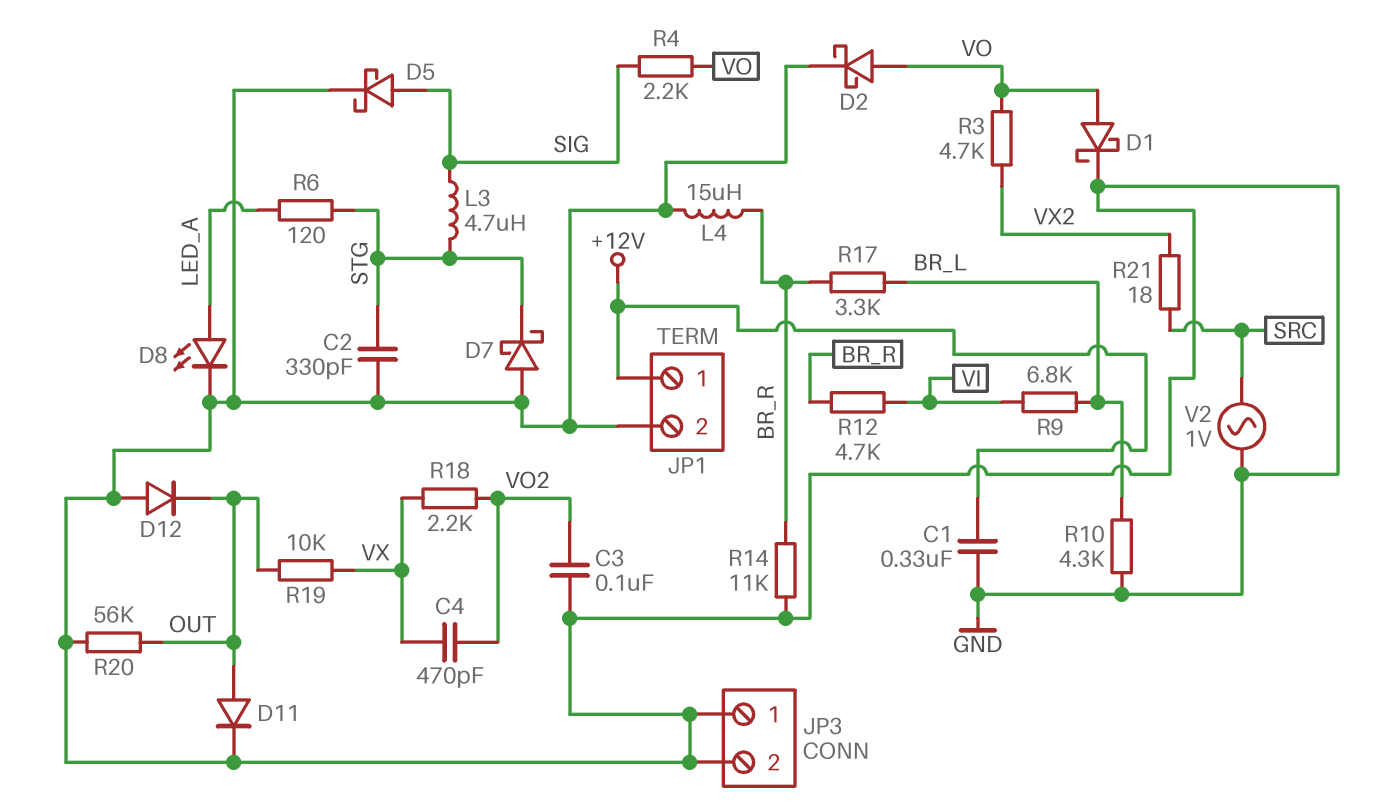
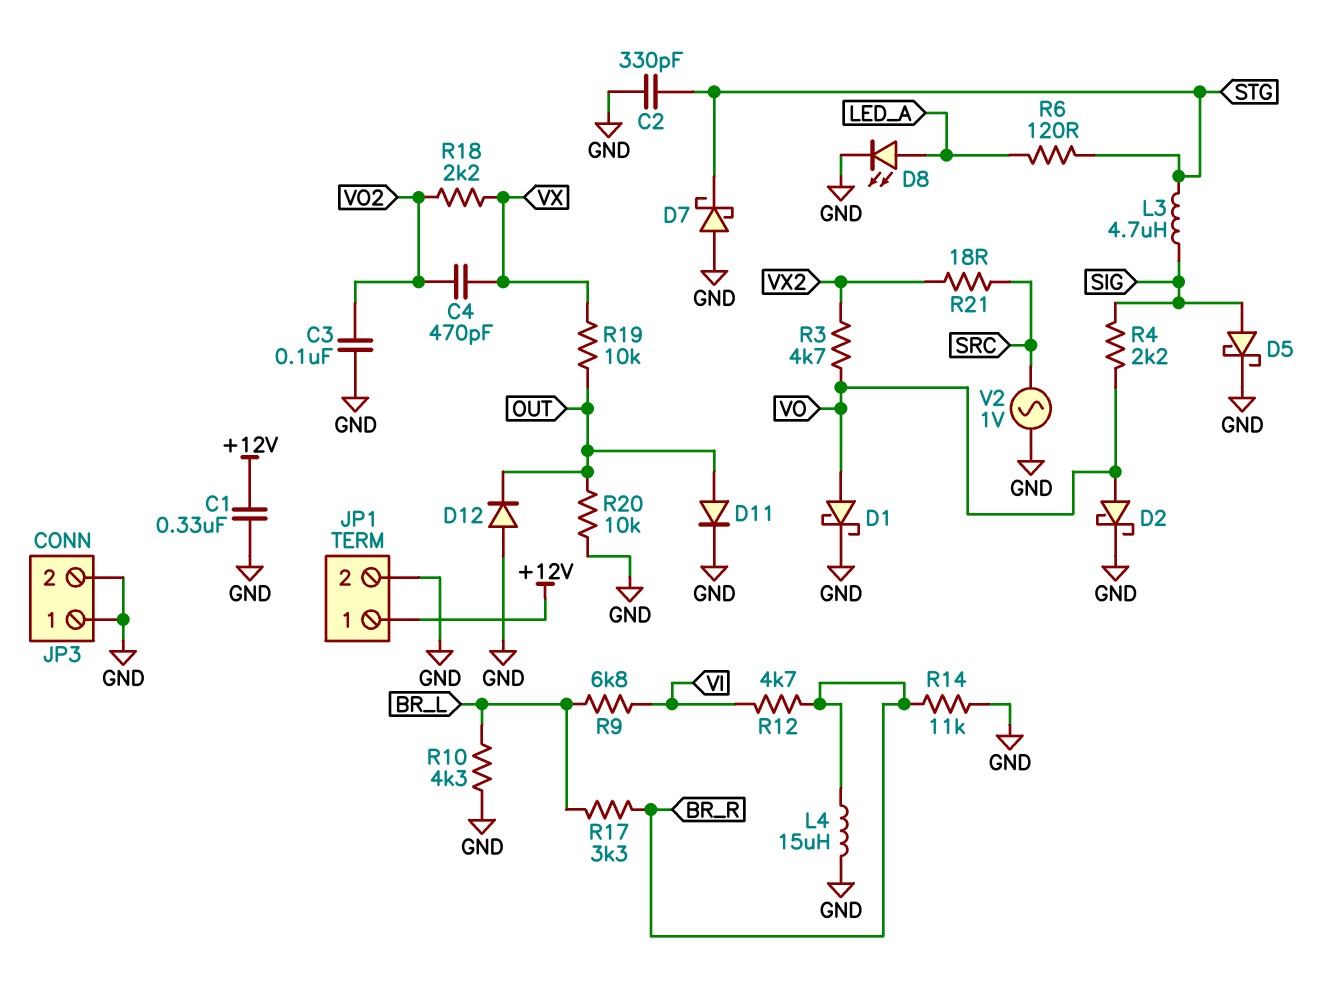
R20: 56k (GND, OUT) -> 10k (GND, OUT)

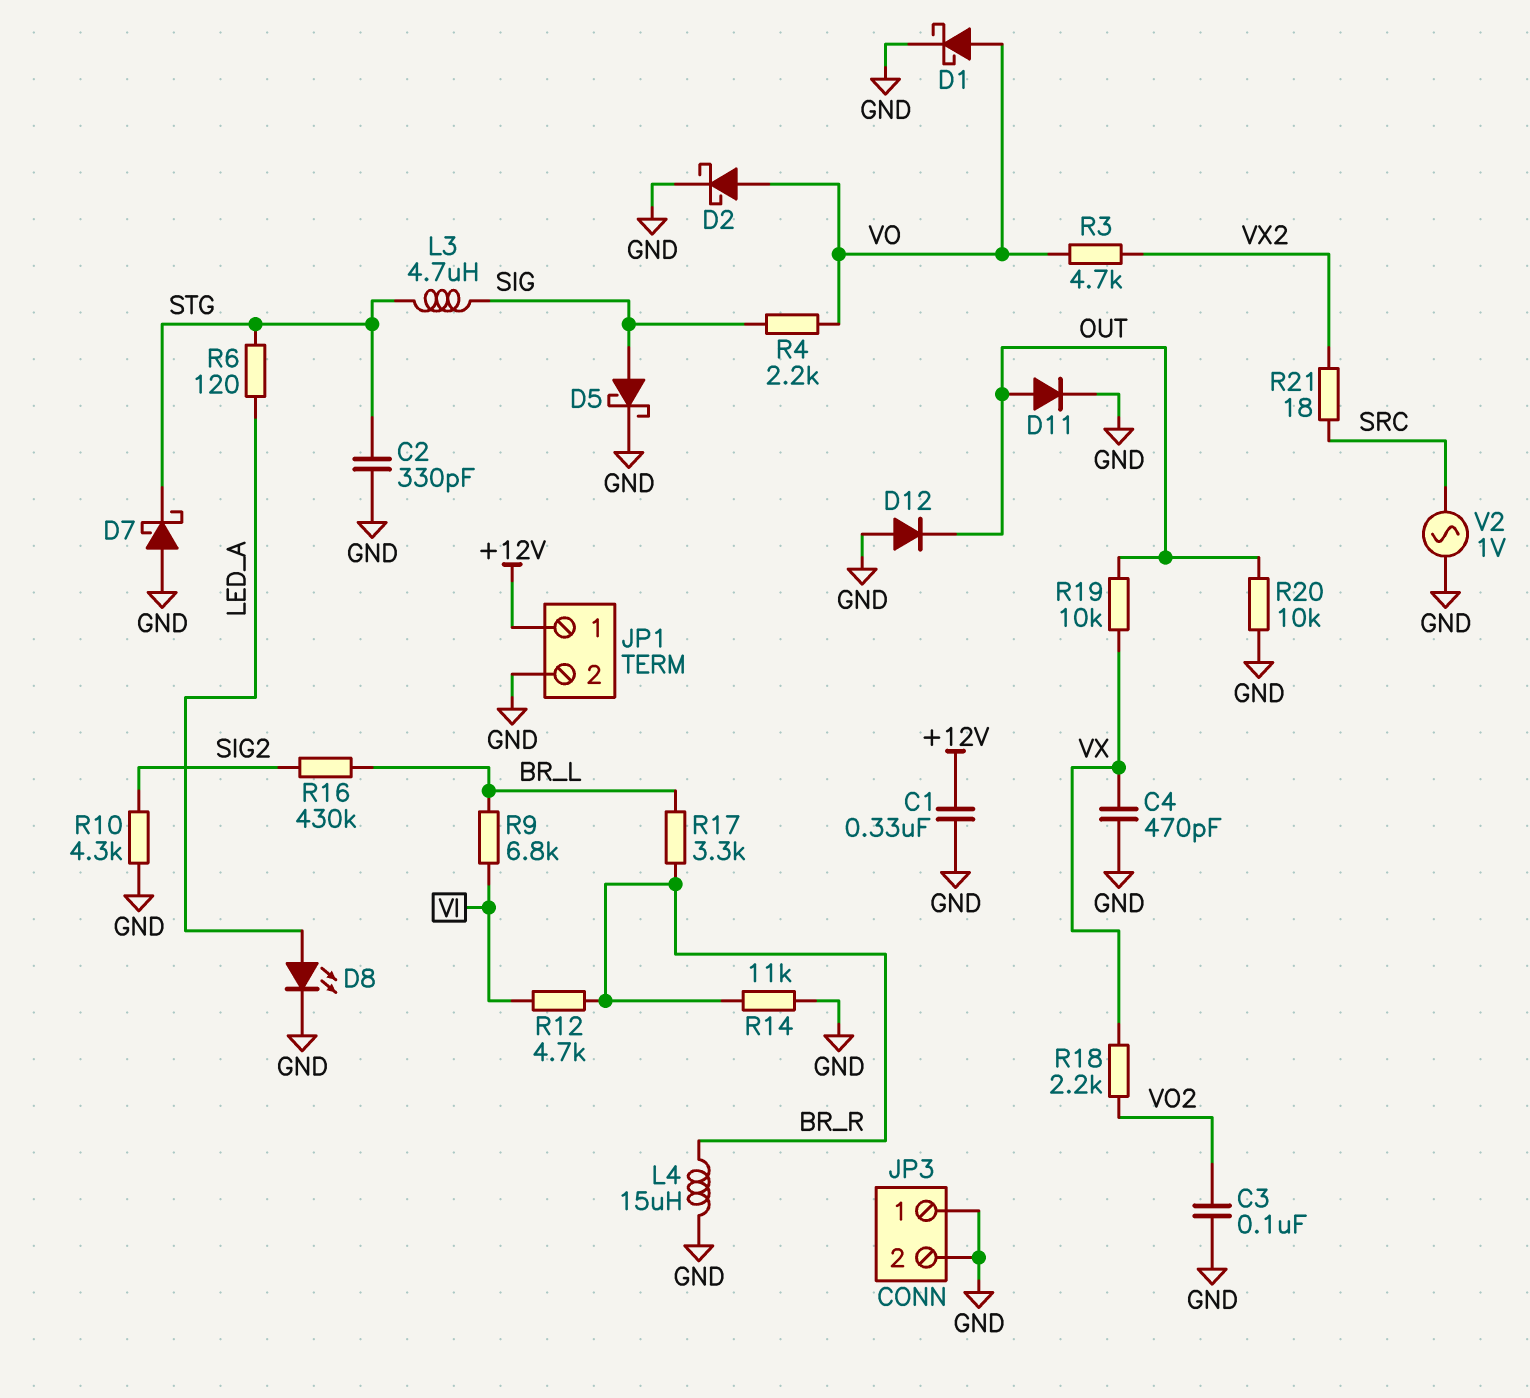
C4: 470pF (VO2, VX) -> 470pF (GND, VX)
R10: 4.3k (BR_L, GND) -> 4.3k (GND, SIG2)
R16: none -> 430k (BR_L, SIG2)

